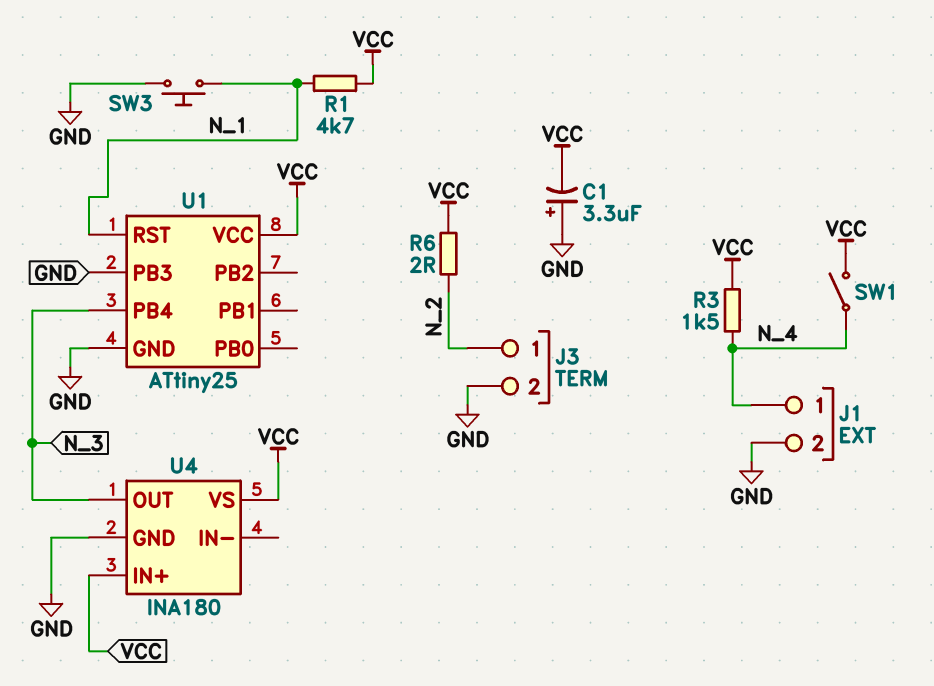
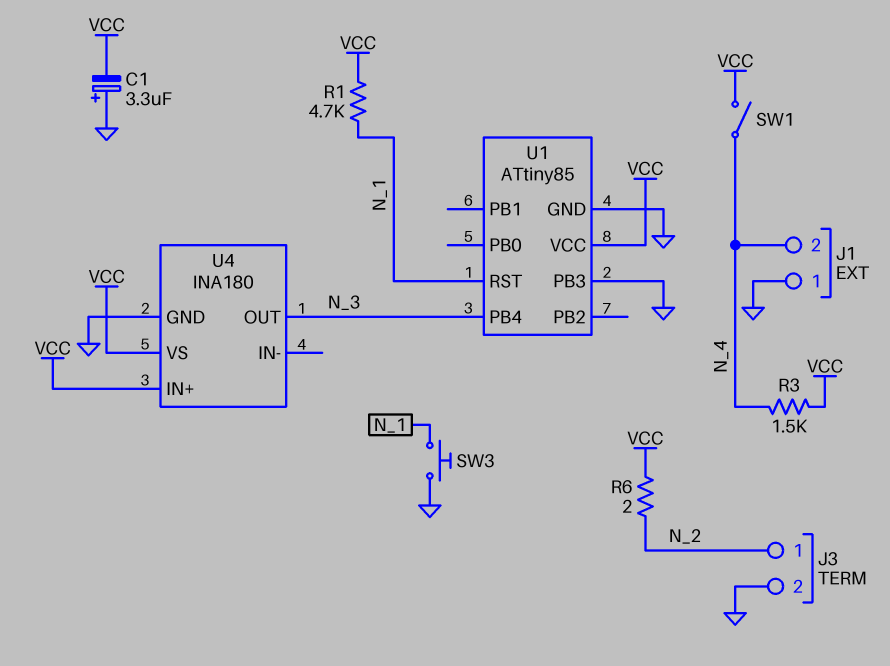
J1 pin 1: N_4 -> GND
J1 pin 2: GND -> N_4
U1: ATtiny25 -> ATtiny85

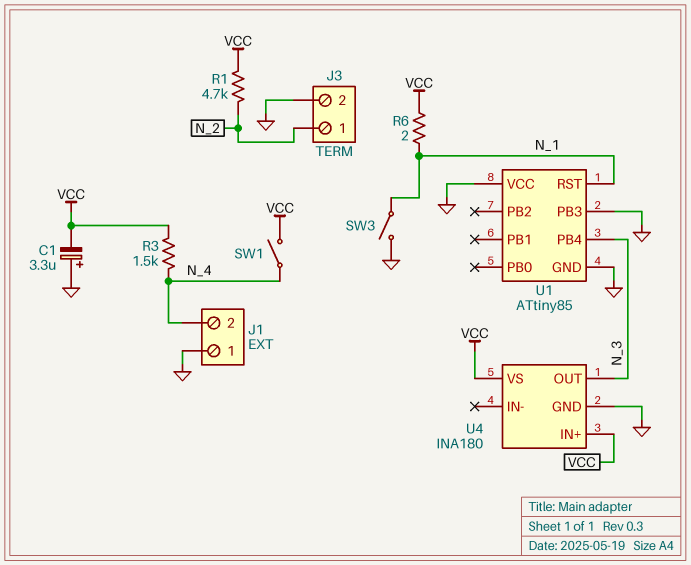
R1: 4.7k (N_1, VCC) -> 4.7k (N_2, VCC)
R6: 2 (N_2, VCC) -> 2 (N_1, VCC)
SW3: button (GND, N_1) -> switch (GND, N_1)
U1 pin VCC: VCC -> GND

